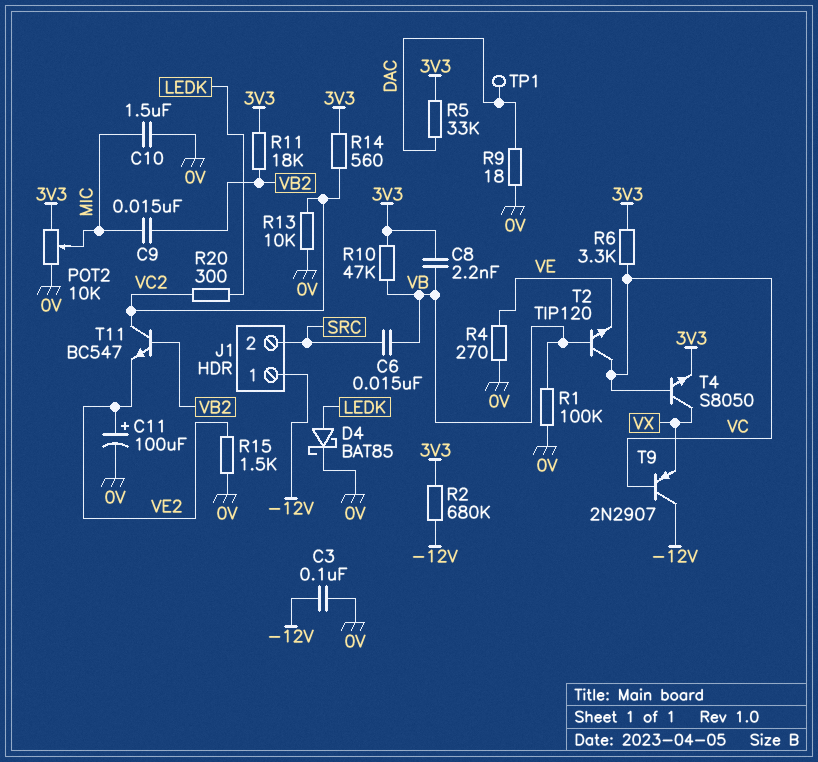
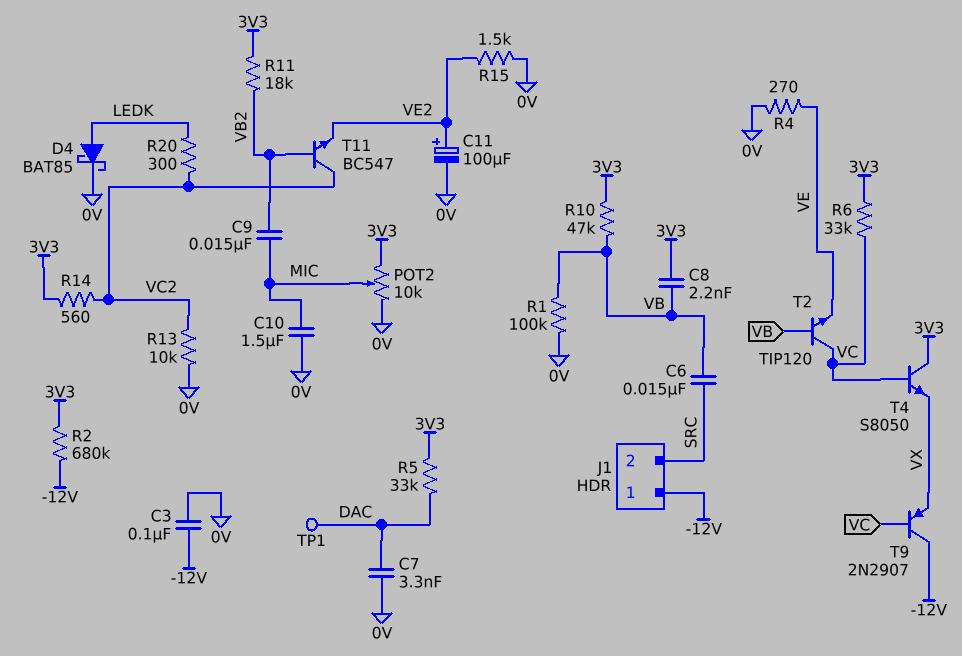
C7: none -> 3.3nF (0V, DAC)
R6: 3.3k (3V3, VC) -> 33k (3V3, VC)
R9: 18 (0V, DAC) -> none
T4: NPN S8050 (B VC, C VX, E 3V3) -> NPN S8050 (B VC, C 3V3, E VX)

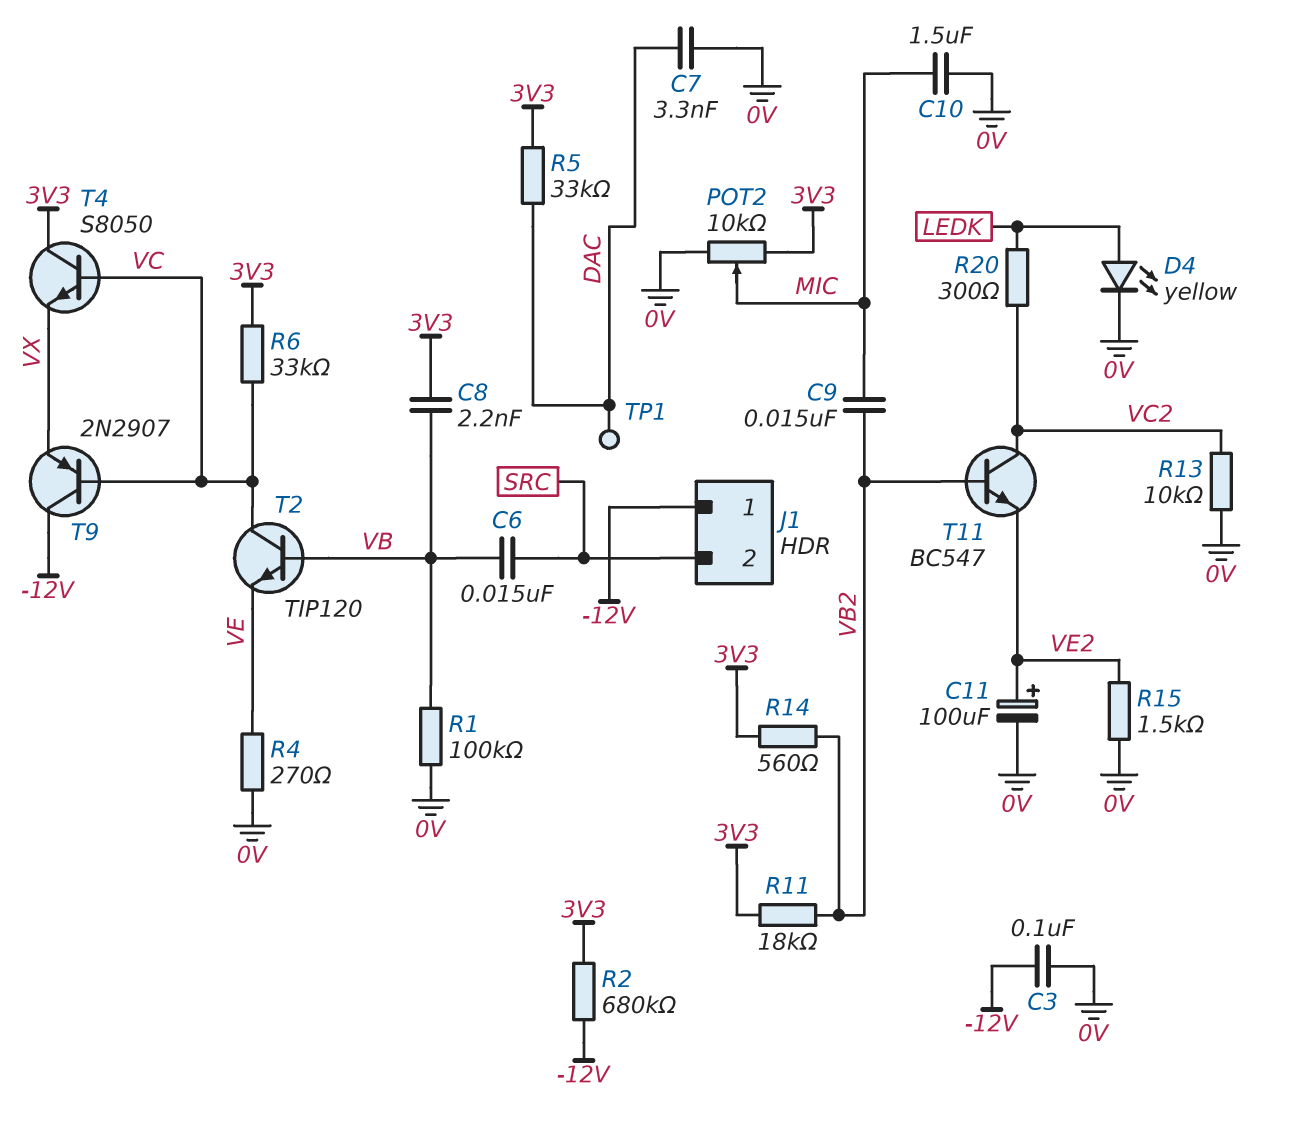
D4: schottky BAT85 (A LEDK, K 0V) -> LED yellow (A LEDK, K 0V)
R10: 47k (3V3, VB) -> none
R14: 560 (3V3, VC2) -> 560 (3V3, VB2)

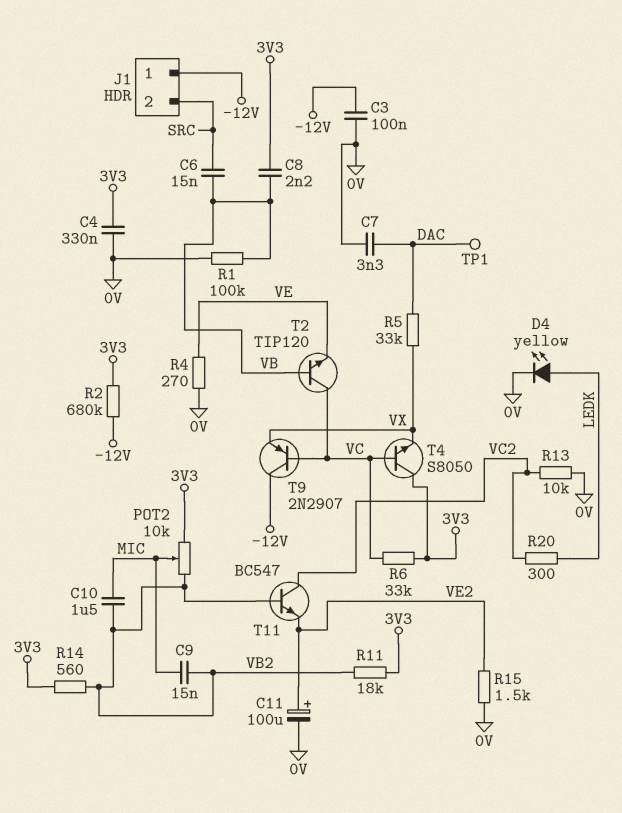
C4: none -> 330nF (0V, 3V3)
C10: 1.5uF (0V, MIC) -> 1.5uF (MIC, VB2)
POT2: 10k (0V, 3V3, wiper MIC) -> 10k (3V3, VB2, wiper MIC)
R5: 33k (3V3, DAC) -> 33k (DAC, VX)

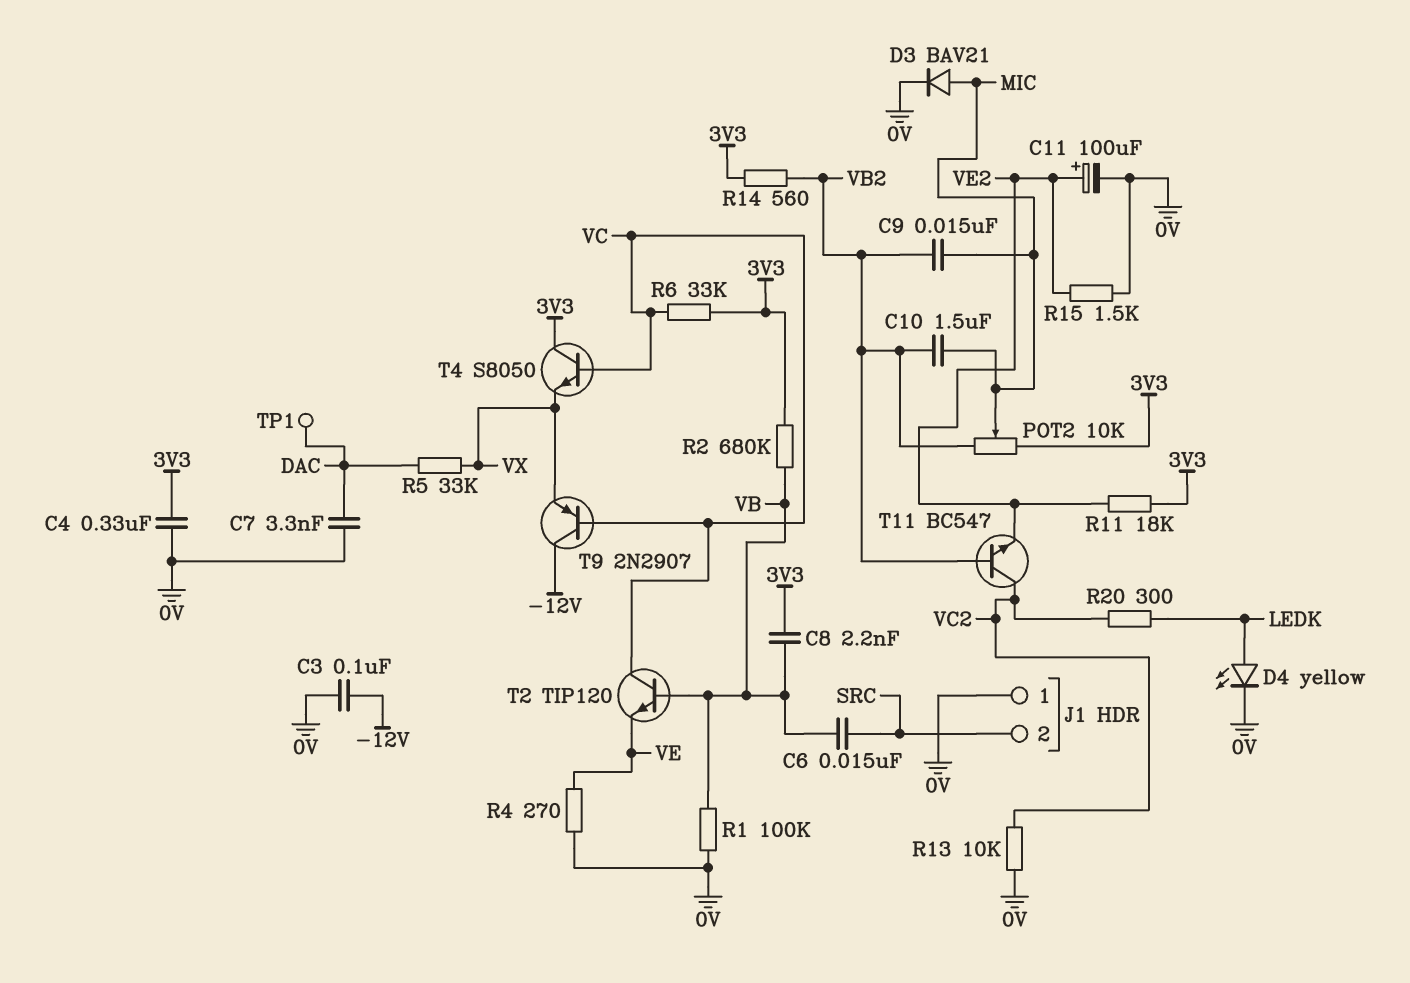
D3: none -> diode BAV21 (A MIC, K 0V)
J1 pin 1: -12V -> 0V
R2: 680k (-12V, 3V3) -> 680k (3V3, VB)
R11: 18k (3V3, VB2) -> 18k (3V3, VE2)

